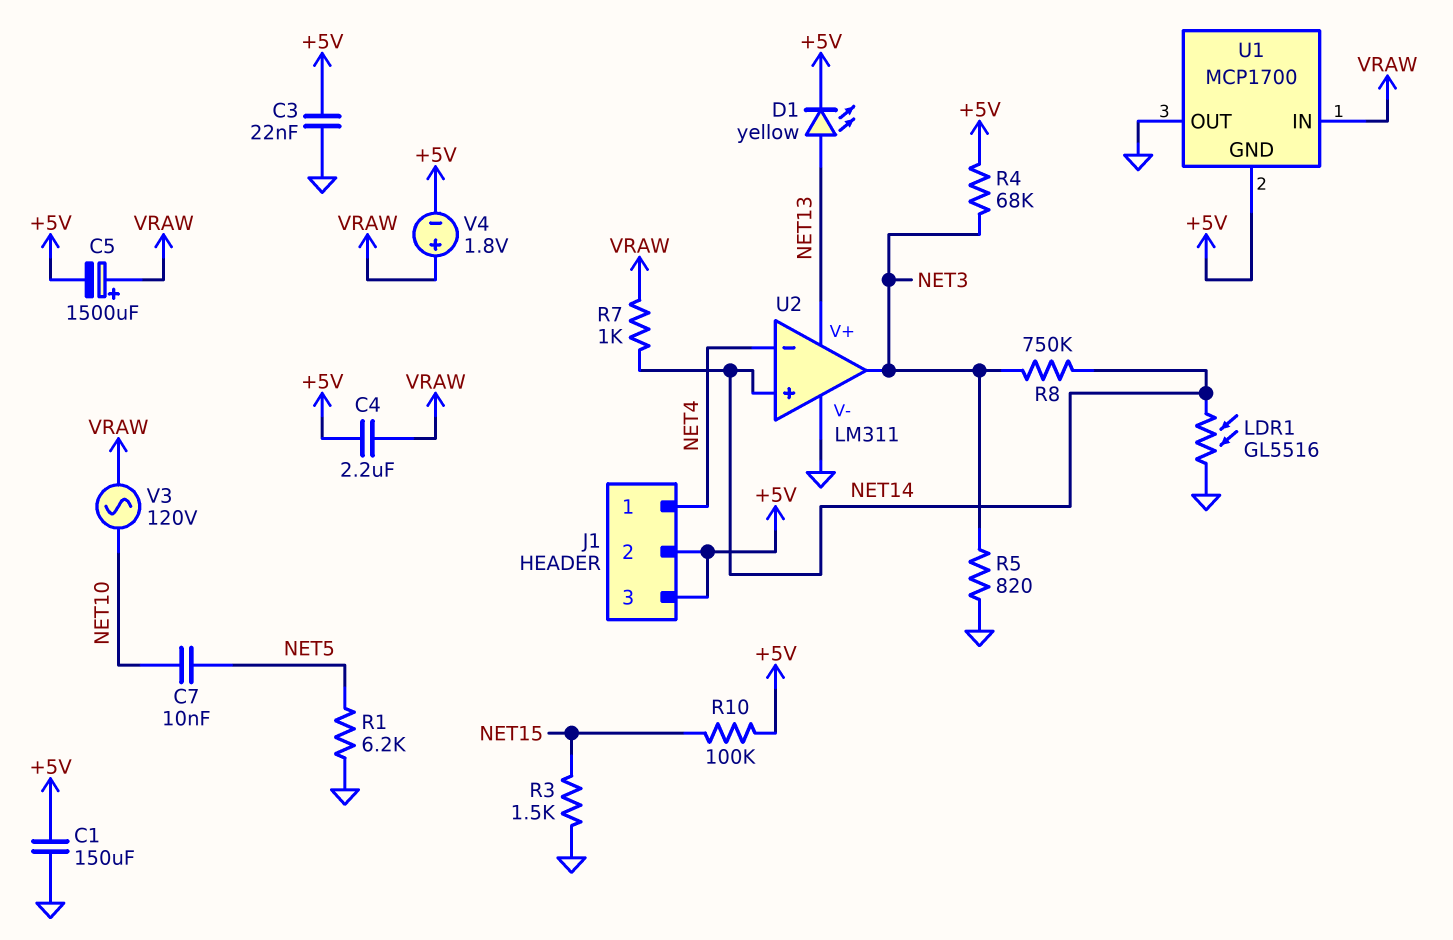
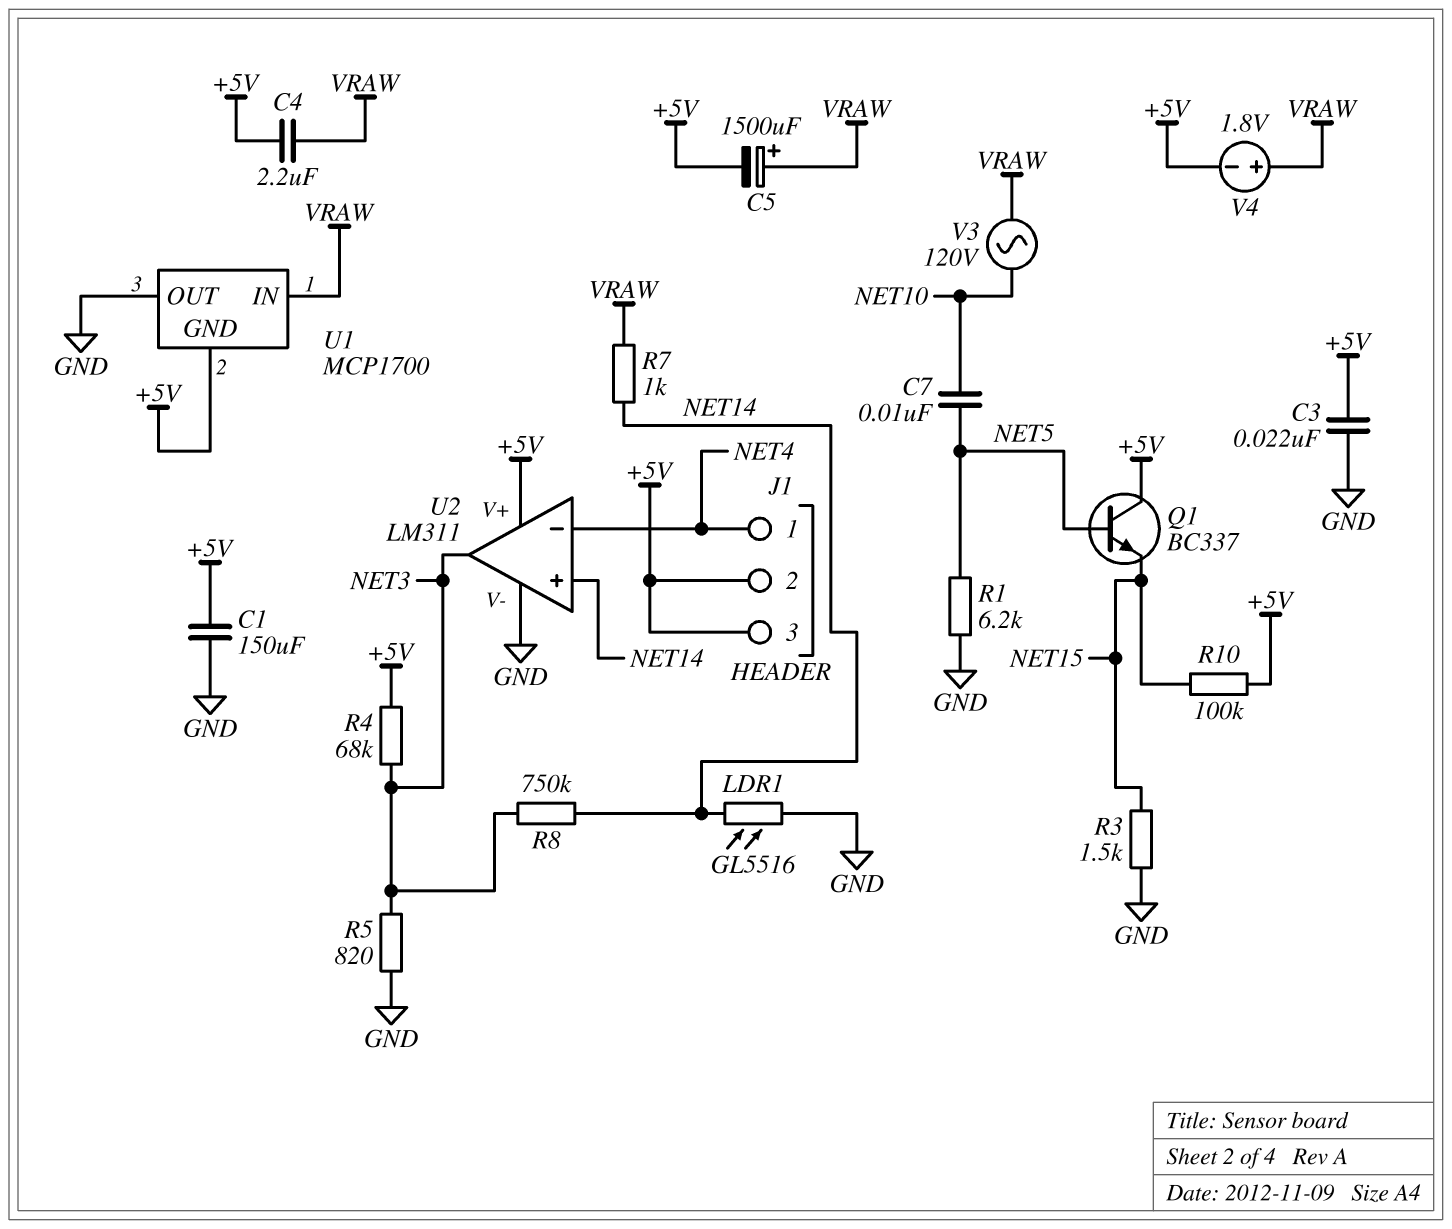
D1: LED yellow (A NET13, K +5V) -> none
Q1: none -> NPN BC337 (B NET5, C +5V, E NET15)
U2 pin V+: NET13 -> +5V

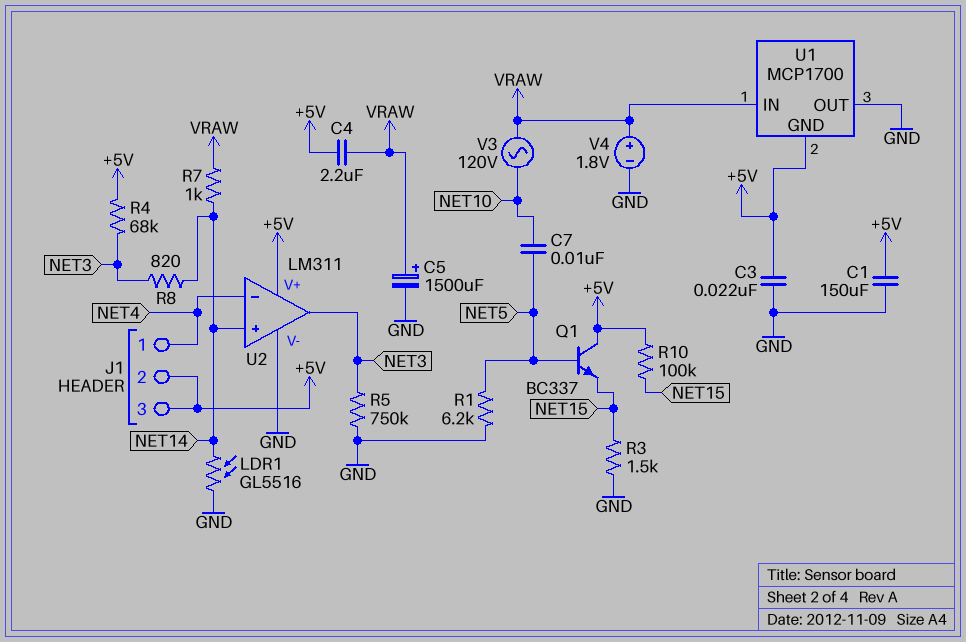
C5: 1500uF (plus VRAW, minus +5V) -> 1500uF (plus VRAW, minus GND)
R5: 820 (GND, NET3) -> 750k (GND, NET3)
R8: 750k (NET3, NET14) -> 820 (NET3, NET14)
V4: 1.8V (plus VRAW, minus +5V) -> 1.8V (plus VRAW, minus GND)

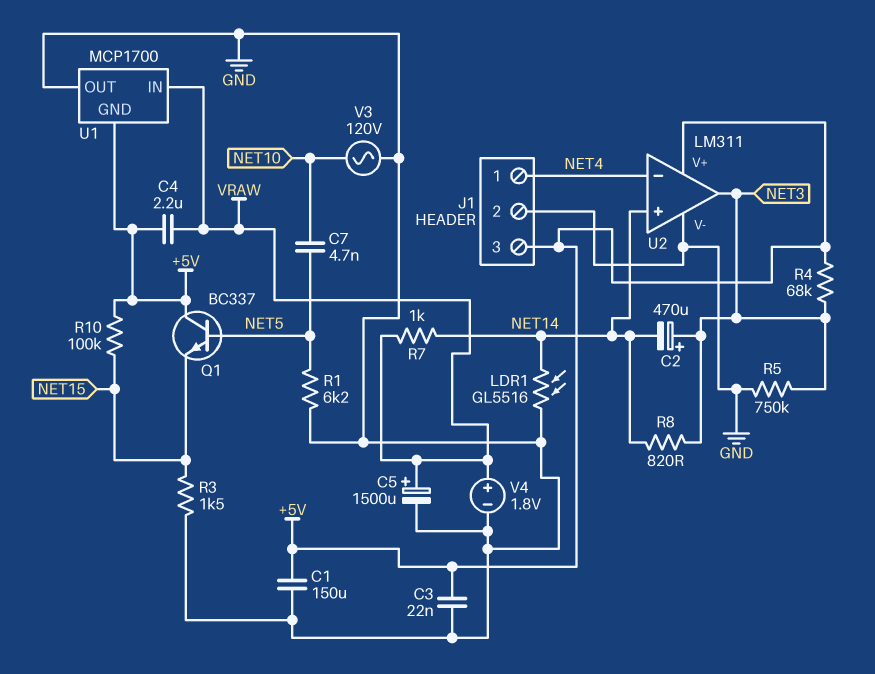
C2: none -> 470uF (plus NET3, minus NET14)
C7: 10nF (NET5, NET10) -> 4.7nF (NET5, NET10)
J1 pin 2: +5V -> GND
V3: AC 120V (NET10, VRAW) -> AC 120V (GND, NET10)

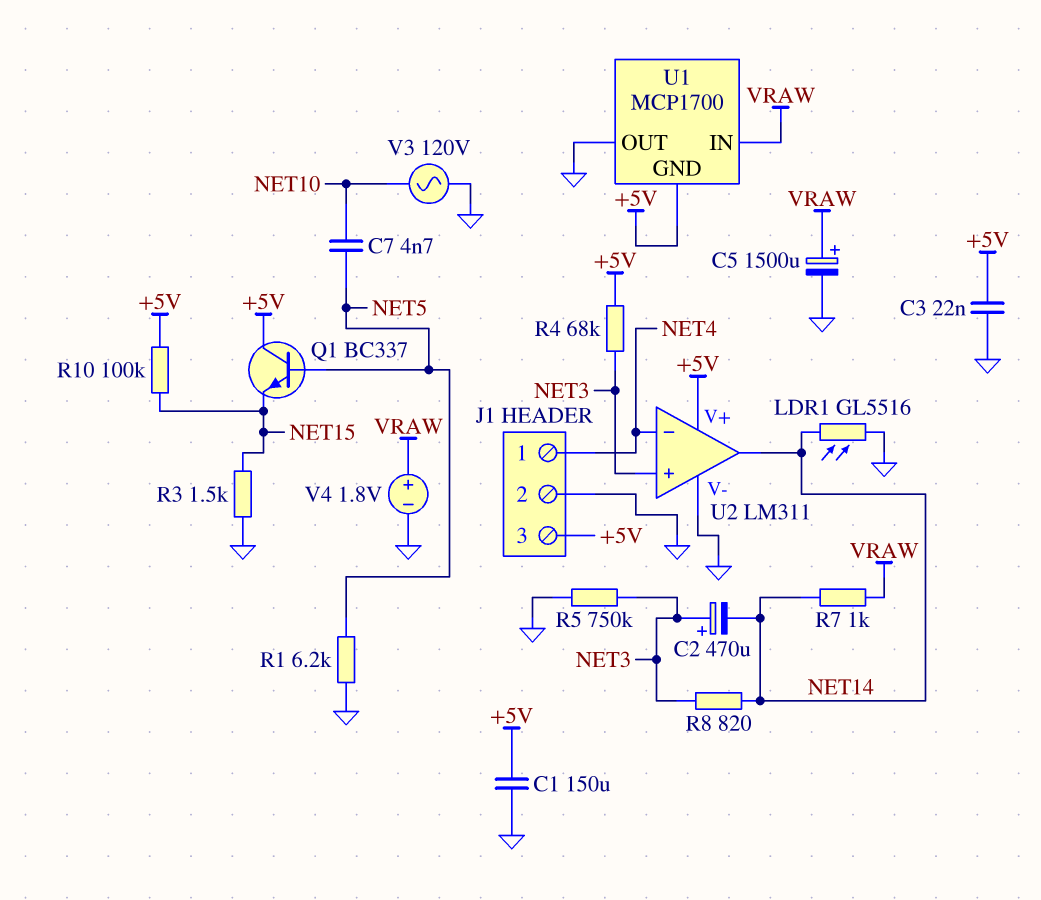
C4: 2.2uF (+5V, VRAW) -> none
U2 pin in+: NET14 -> NET3
U2 pin out: NET3 -> NET14

